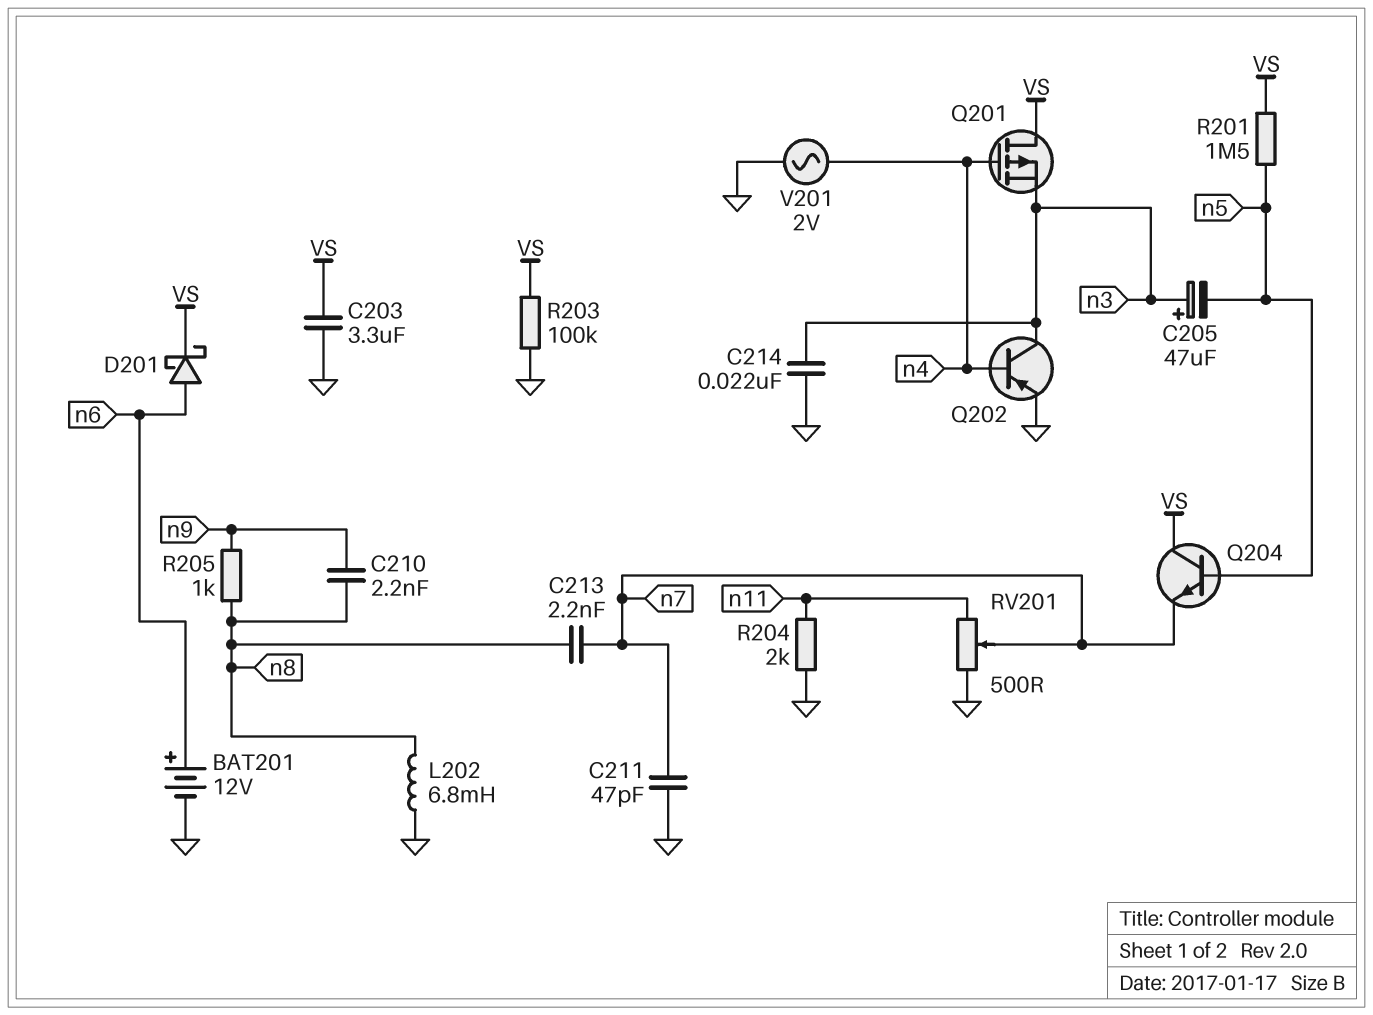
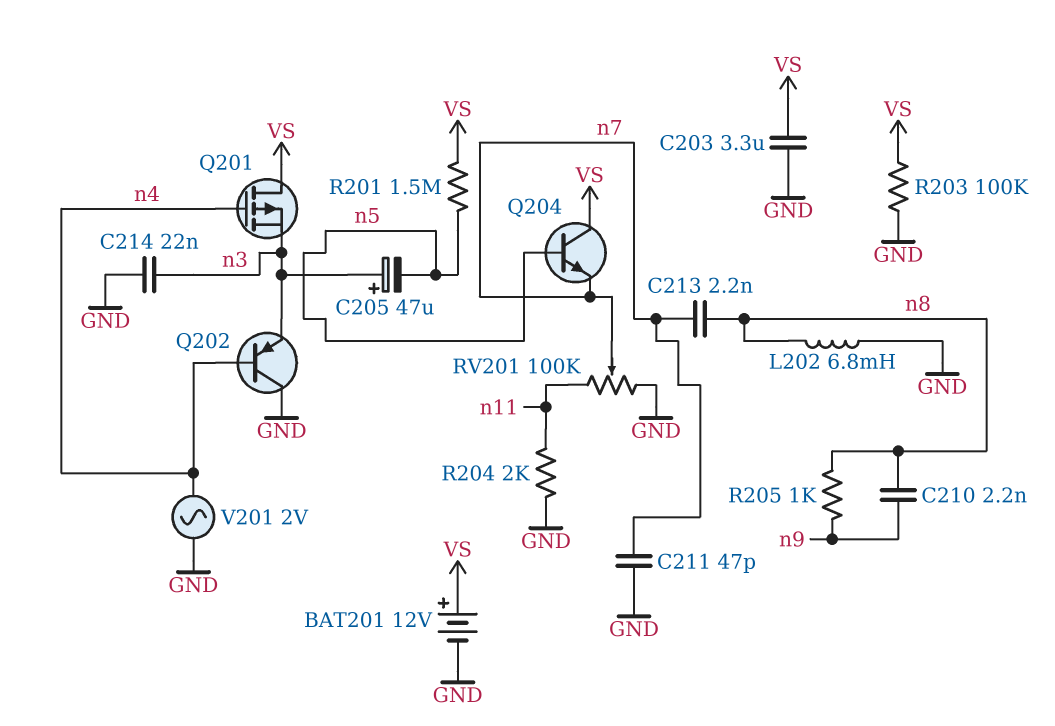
BAT201: 12V (plus n6, minus GND) -> 12V (plus VS, minus GND)
D201: schottky (A n6, K VS) -> none
Q202: PNP (B n4, C n3, E GND) -> PNP (B n4, C GND, E n3)
RV201: 500 (GND, n11, wiper n7) -> 100k (GND, n11, wiper n7)

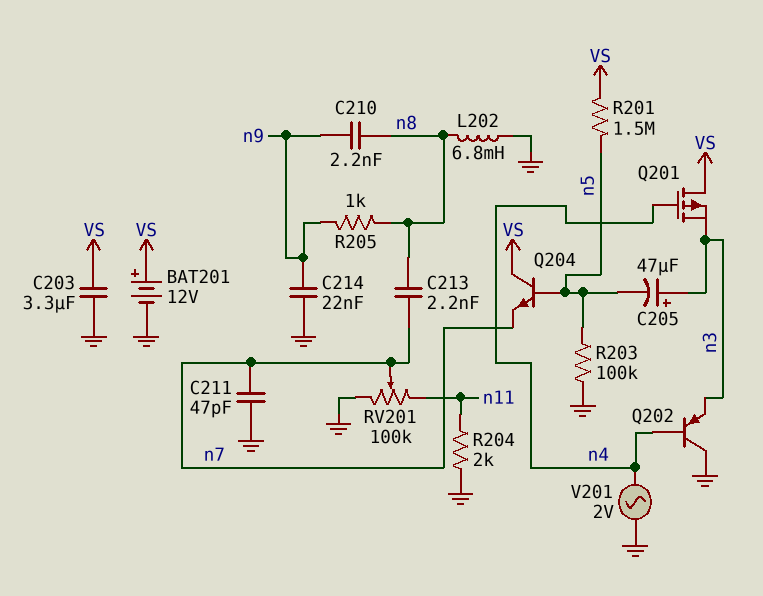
C214: 22nF (GND, n3) -> 22nF (GND, n9)
R203: 100k (GND, VS) -> 100k (GND, n5)

